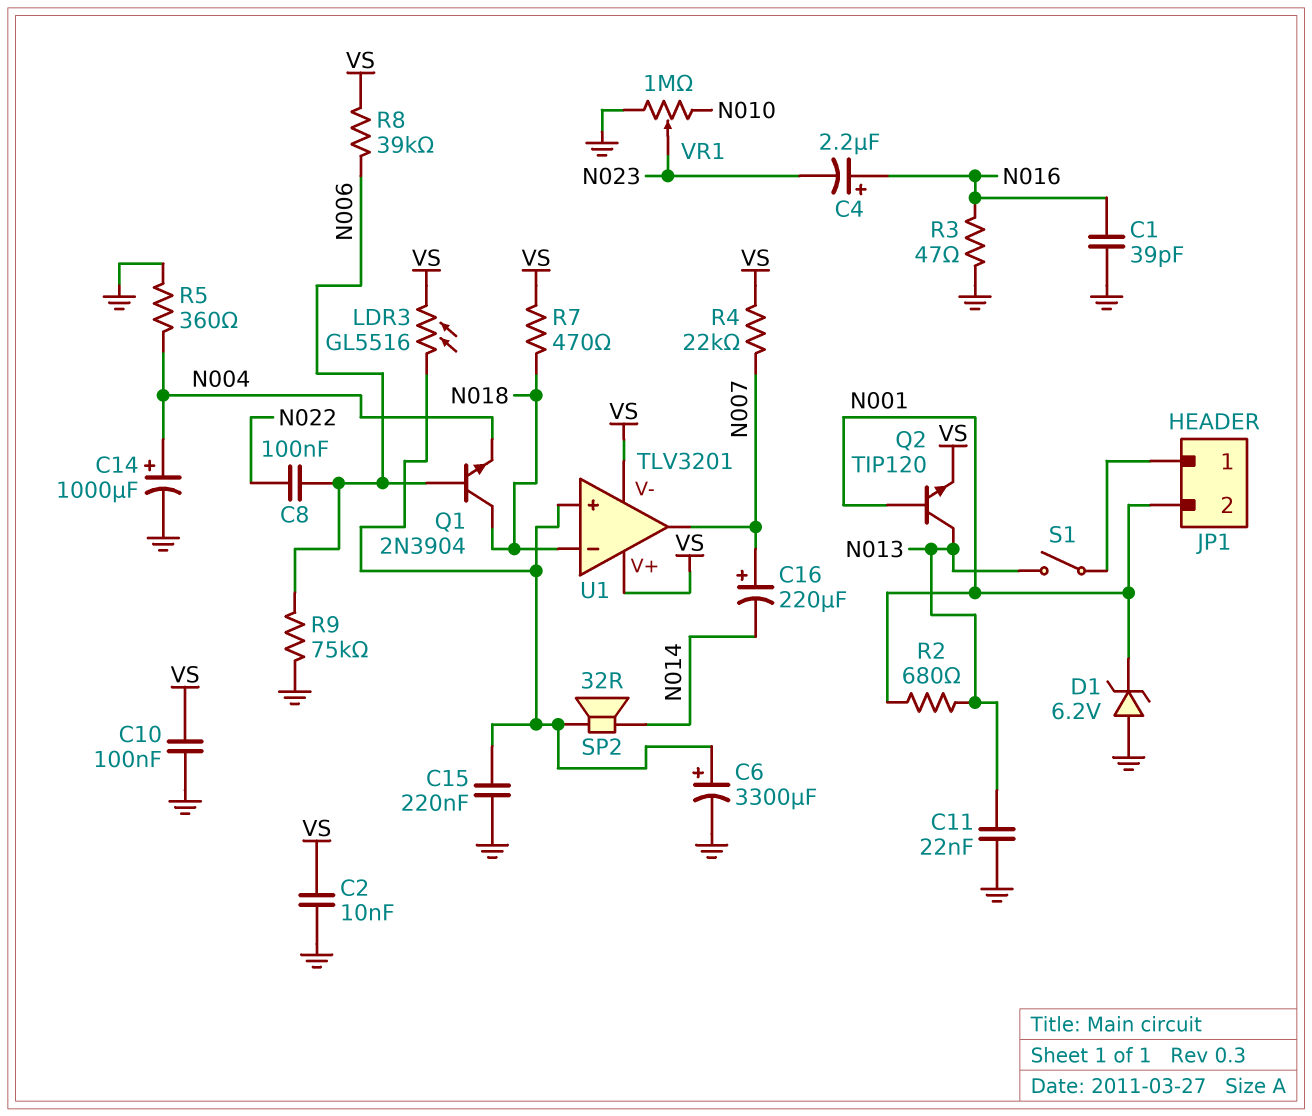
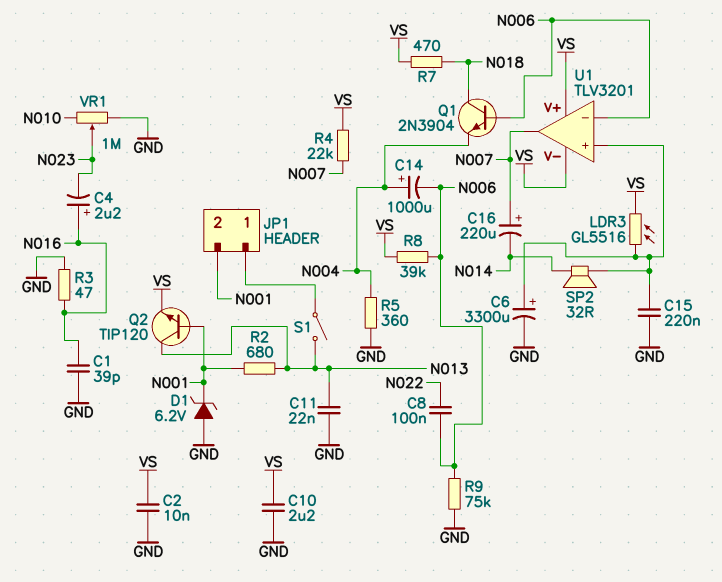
C10: 100nF (GND, VS) -> 2.2uF (GND, VS)
C14: 1000uF (plus N004, minus GND) -> 1000uF (plus N004, minus N006)
U1 pin in-: N018 -> N006

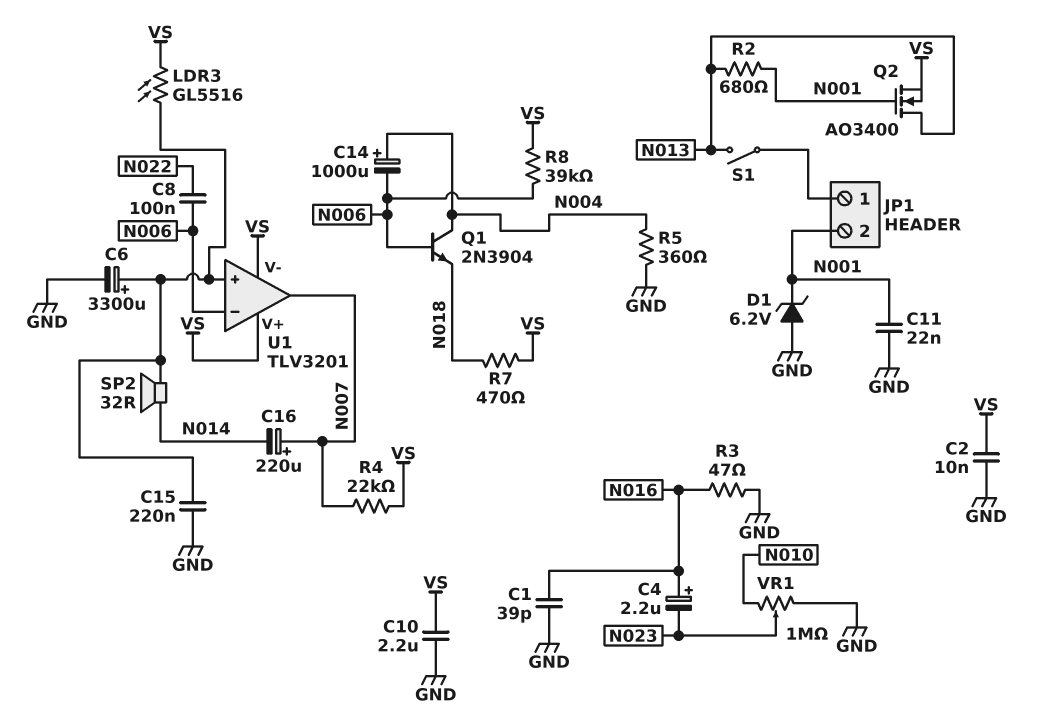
C11: 22nF (GND, N013) -> 22nF (GND, N001)
Q1: NPN 2N3904 (B N006, C N018, E N004) -> NPN 2N3904 (B N006, C N004, E N018)
Q2: NPN TIP120 (B N001, C N013, E VS) -> NMOS AO3400 (G N001, D N013, S VS)
R9: 75k (GND, N006) -> none

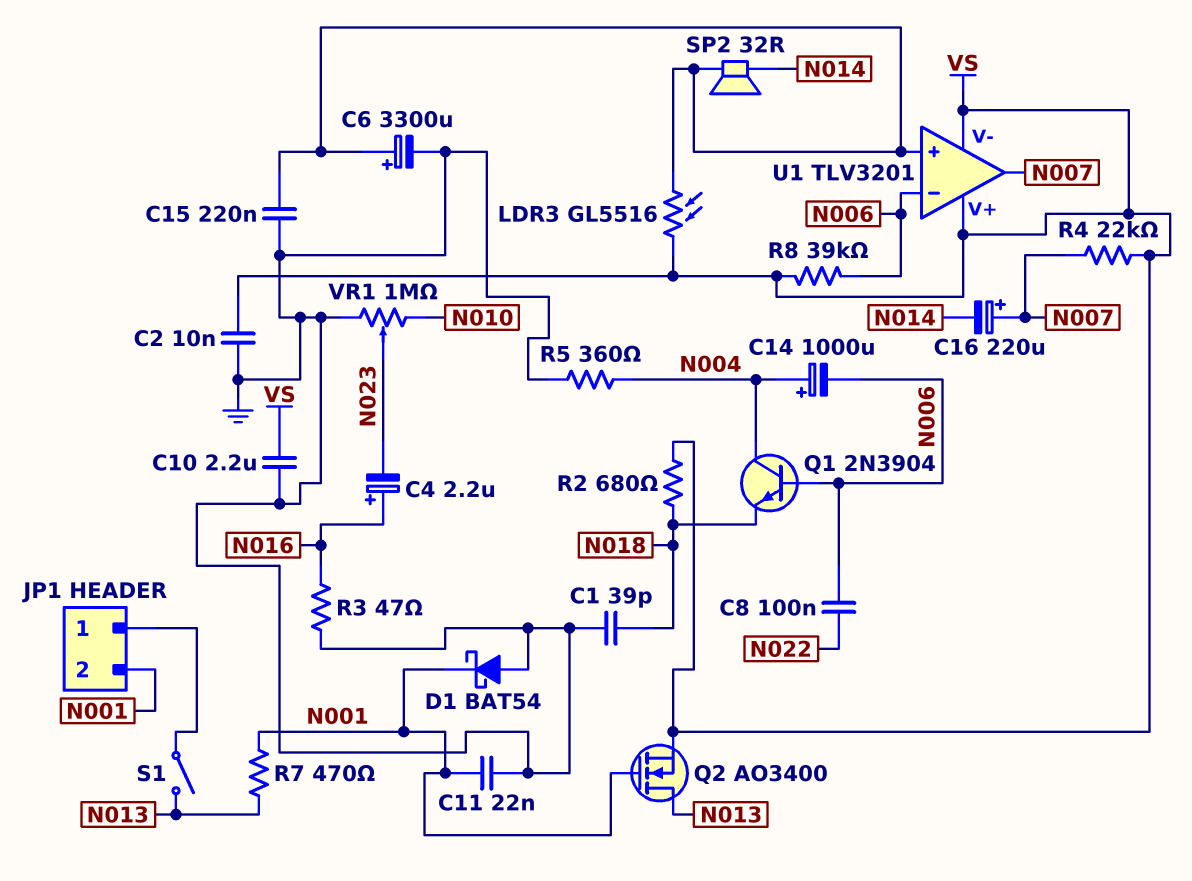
C1: 39pF (GND, N016) -> 39pF (GND, N018)
D1: zener 6.2V (A GND, K N001) -> schottky BAT54 (A GND, K N001)
R2: 680 (N001, N013) -> 680 (N018, VS)
R7: 470 (N018, VS) -> 470 (N001, N013)

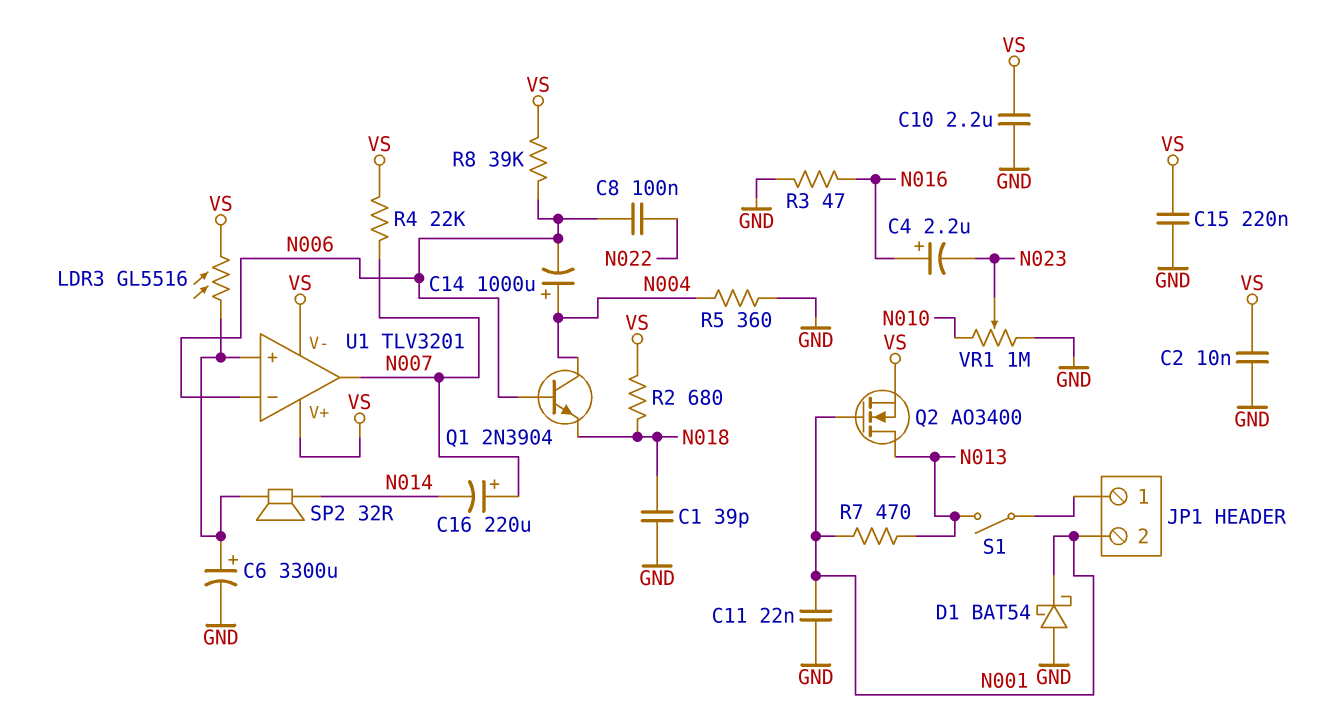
C15: 220nF (GND, U1/in+) -> 220nF (GND, VS)

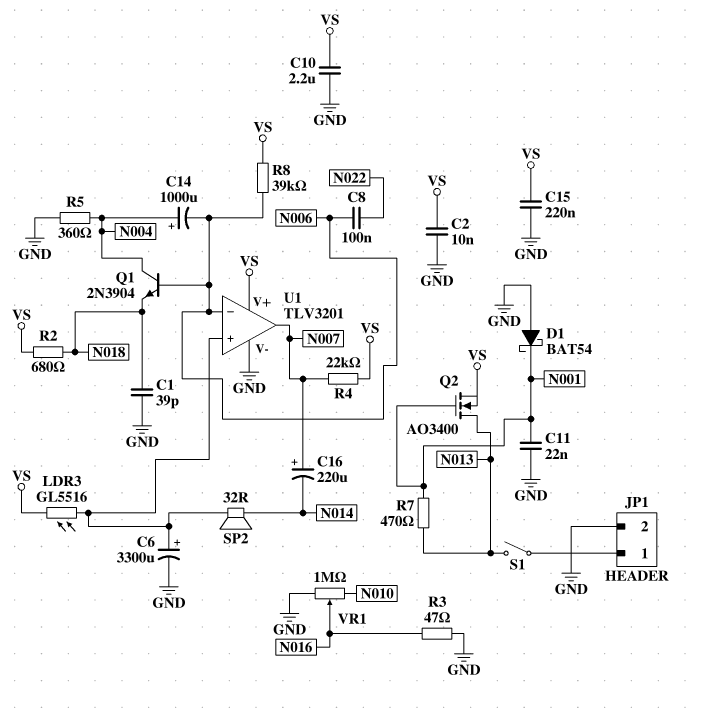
C4: 2.2uF (plus N016, minus N023) -> none
JP1 pin 2: N001 -> GND
U1 pin V-: VS -> GND
VR1: 1M (GND, N010, wiper N023) -> 1M (GND, N010, wiper N016)

